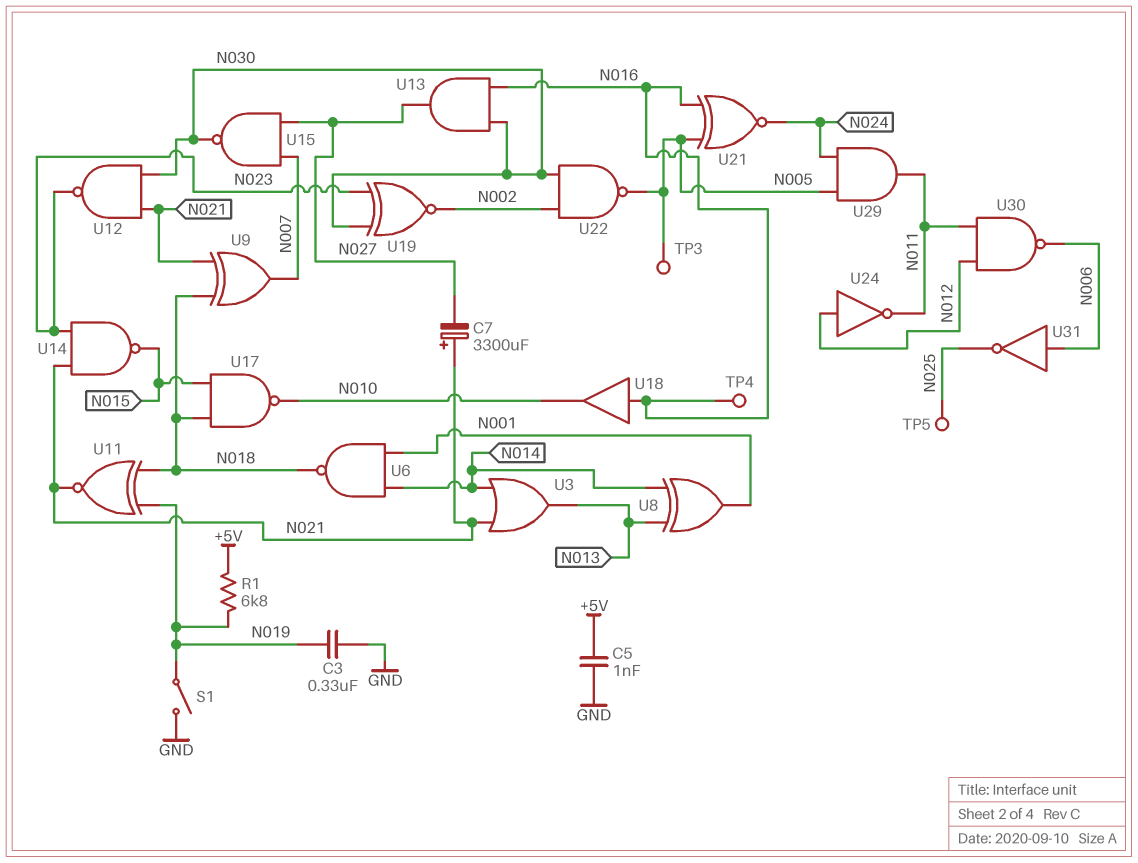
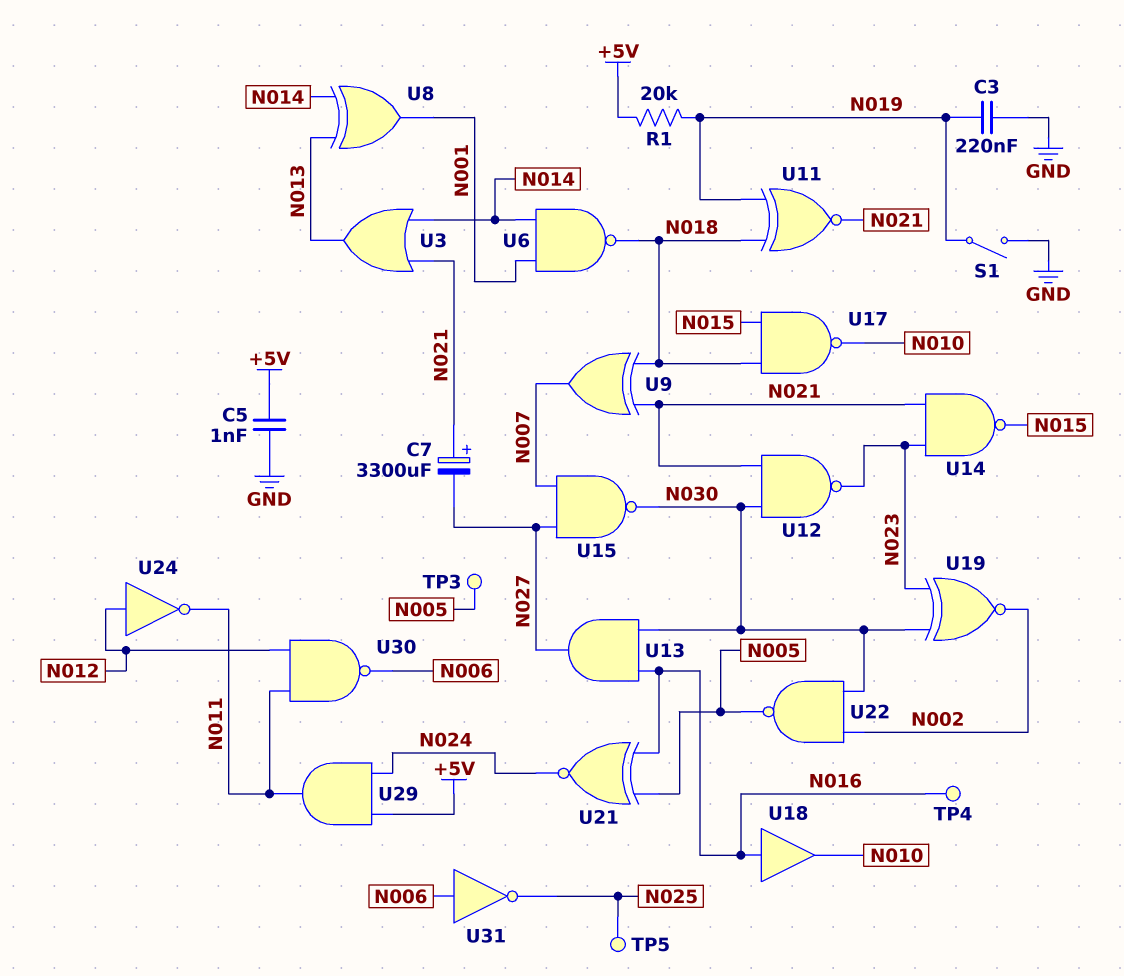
C3: 330nF (GND, N019) -> 220nF (GND, N019)
R1: 6.8k (+5V, N019) -> 20k (+5V, N019)
U29: AND (in N005, in N024, out N011) -> AND (in +5V, in N024, out N011)

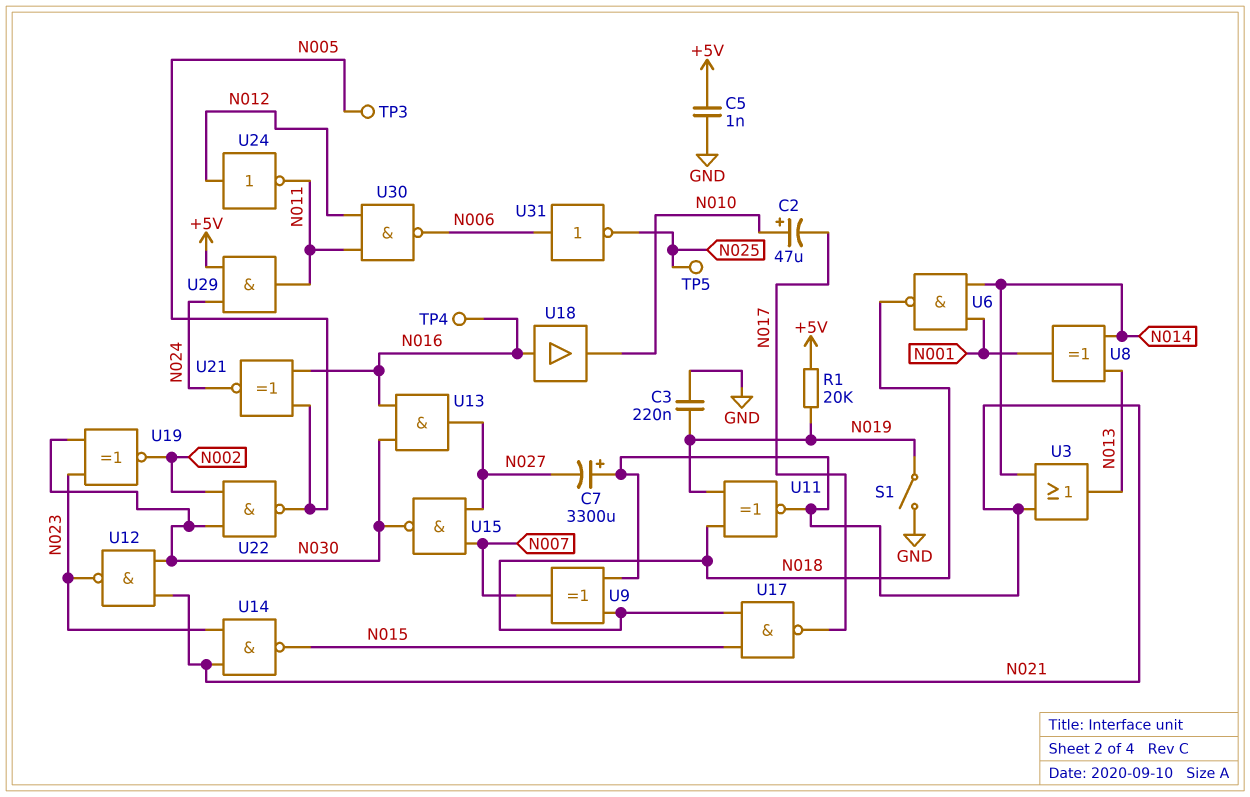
C2: none -> 47uF (plus N010, minus N017)
U17: NAND (in N015, in N018, out N010) -> NAND (in N015, in N018, out N017)

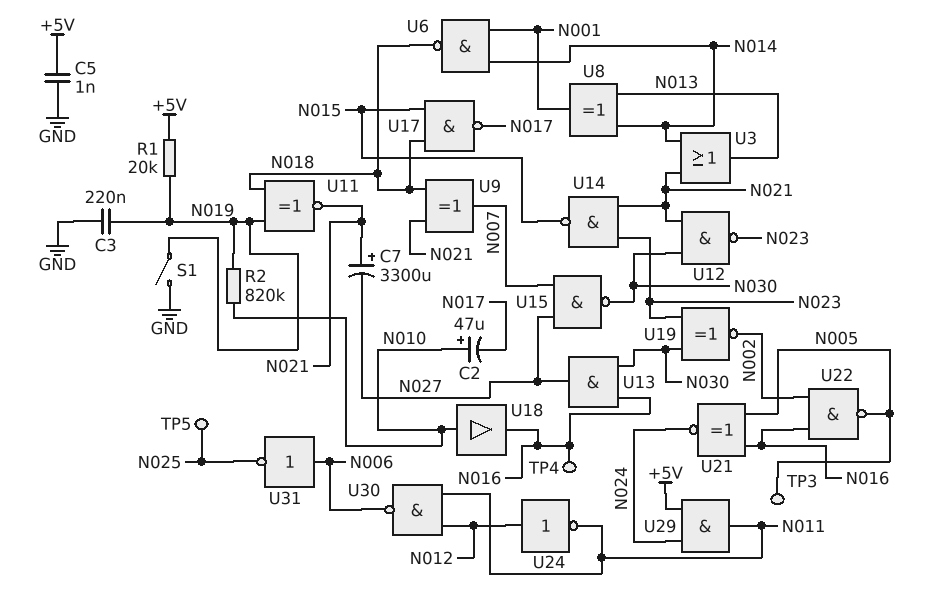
R2: none -> 820k (N010, N019)
U18: buffer (in N016, out N010) -> buffer (in N010, out N016)
U22: NAND (in N002, in N030, out N005) -> NAND (in N002, in N016, out N005)

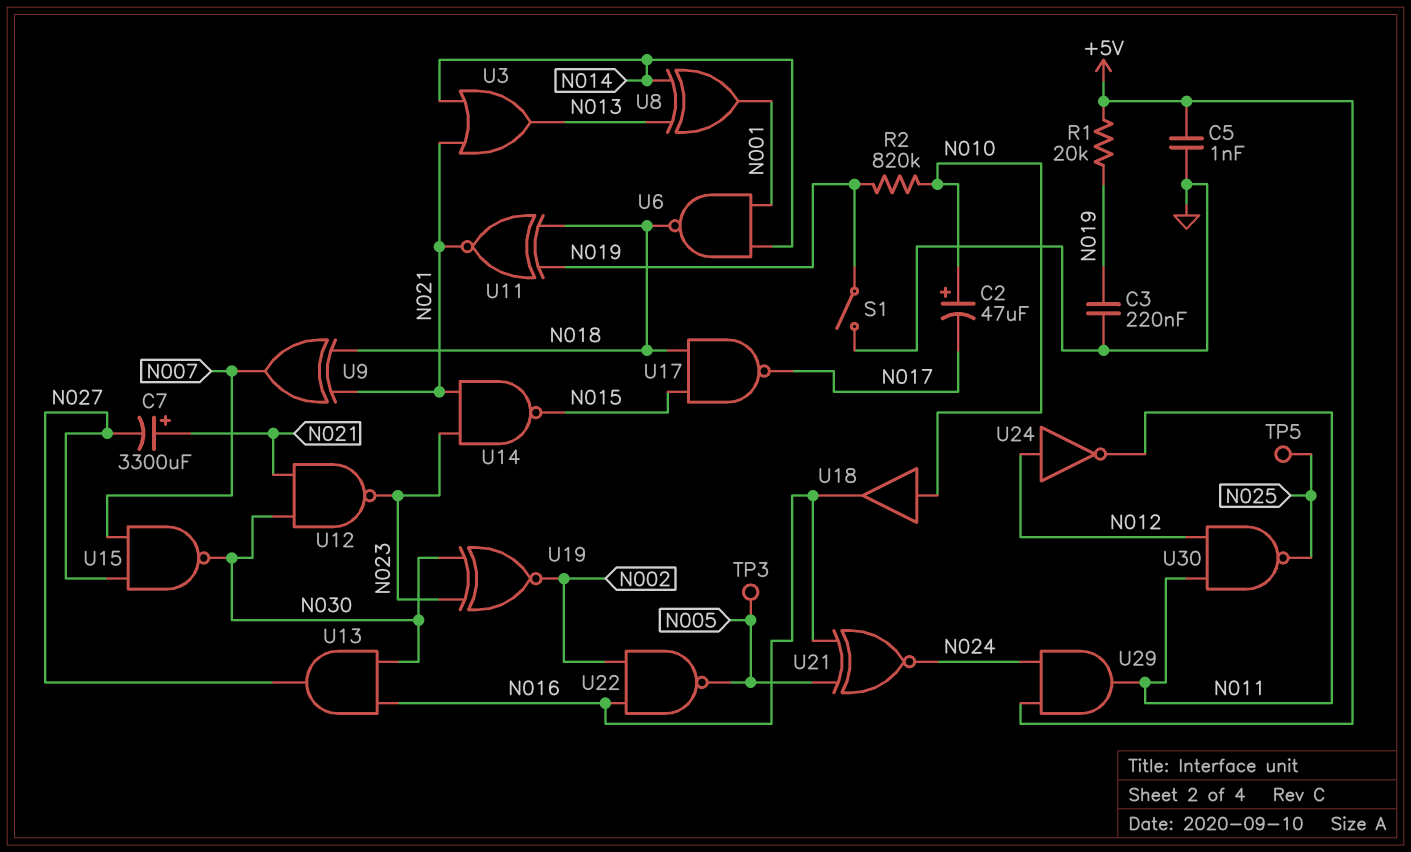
TP4: test point (N016) -> none
U30: NAND (in N011, in N012, out N006) -> NAND (in N011, in N012, out N025)
U31: NOT (in N006, out N025) -> none

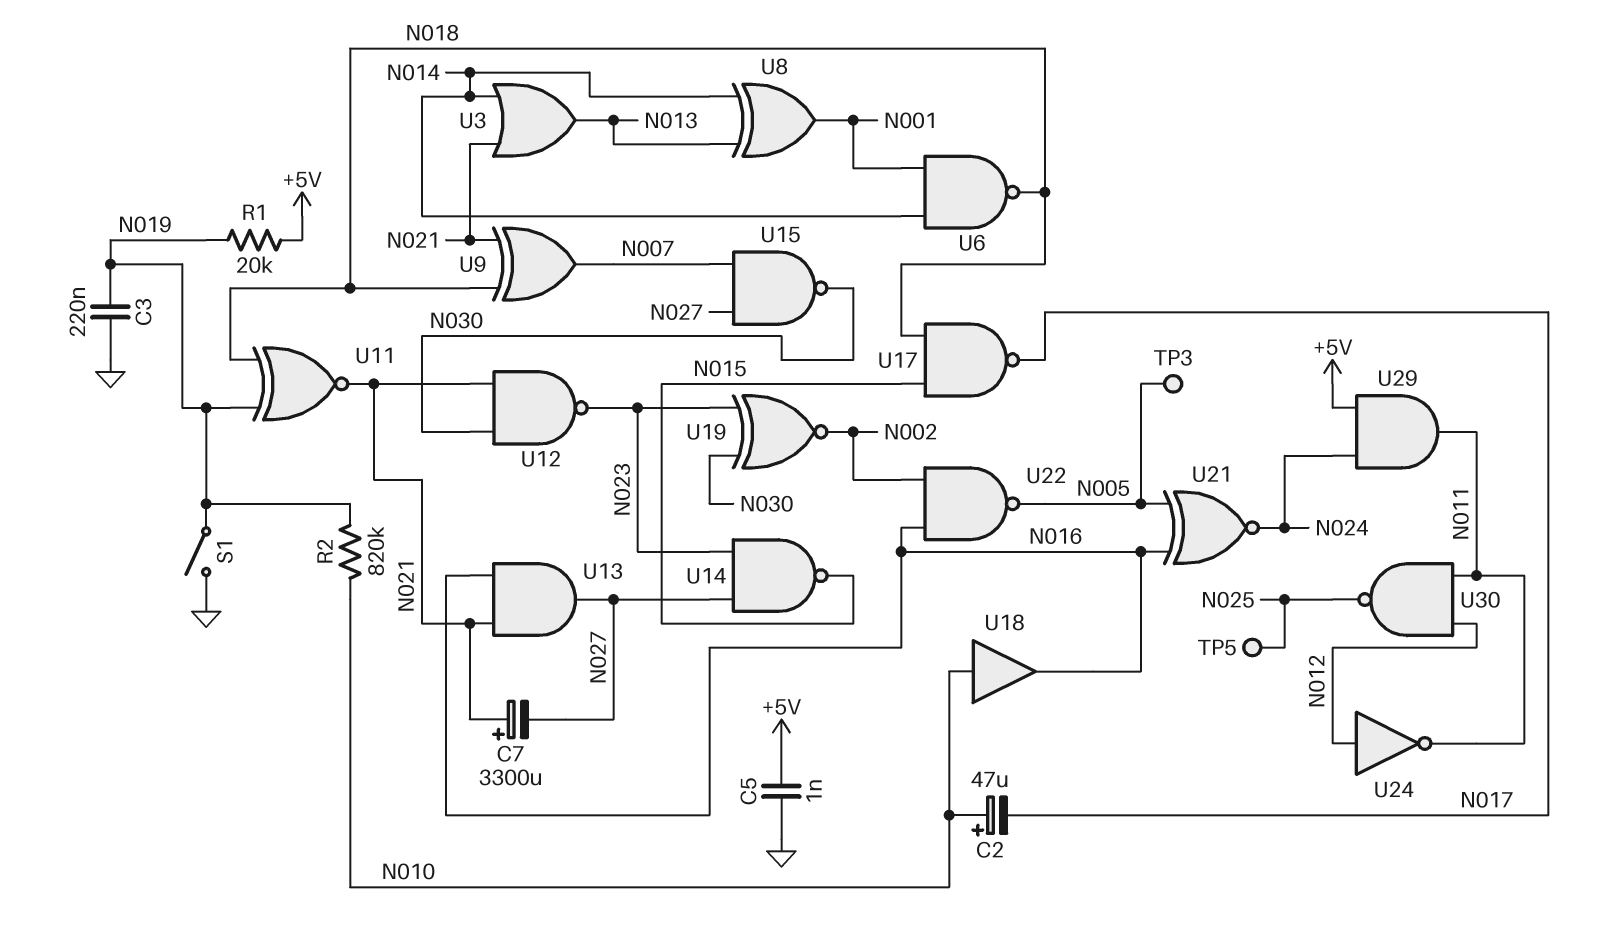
U13: AND (in N016, in N030, out N027) -> AND (in N016, in N021, out N027)
U14: NAND (in N021, in N023, out N015) -> NAND (in N023, in N027, out N015)

